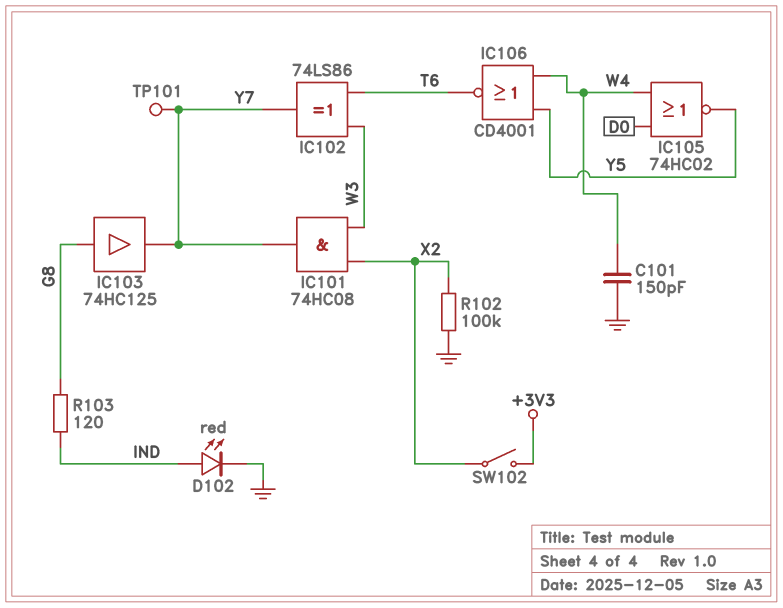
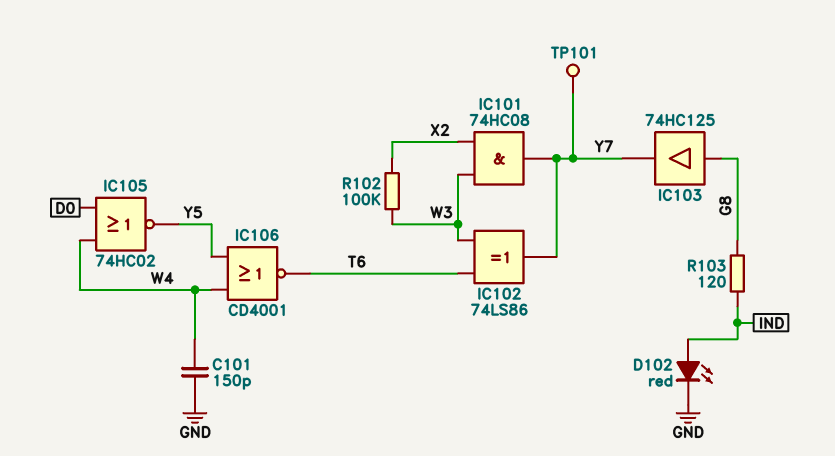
R102: 100k (GND, X2) -> 100k (W3, X2)
SW102: switch (+3V3, X2) -> none

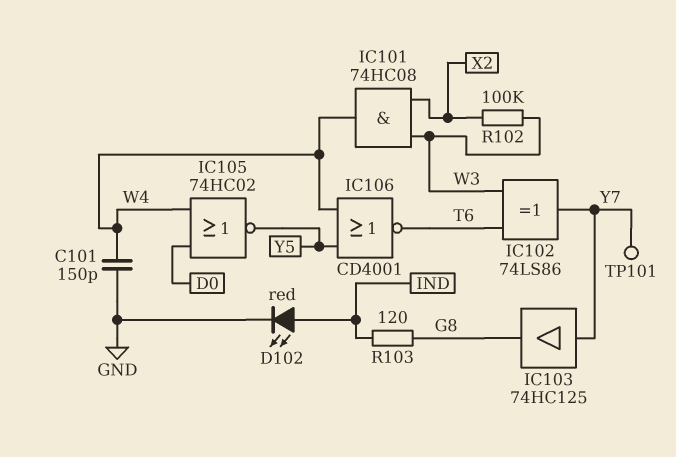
IC101: AND 74HC08 (in W3, in X2, out Y7) -> AND 74HC08 (in W3, in X2, out W4)
IC103: buffer 74HC125 (in G8, out Y7) -> buffer 74HC125 (in Y7, out G8)

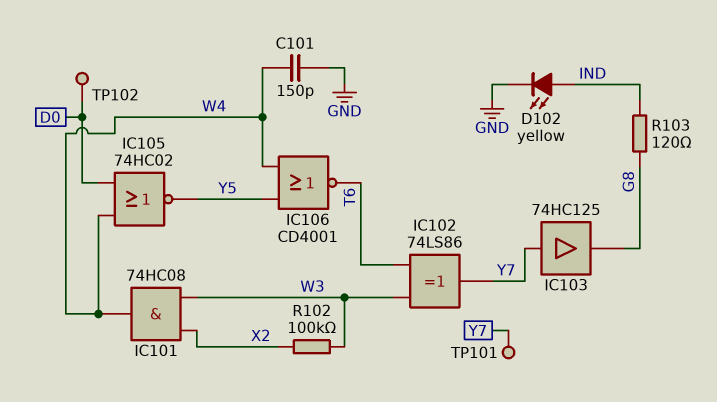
D102: LED red (A IND, K GND) -> LED yellow (A IND, K GND)
TP102: none -> test point (D0)

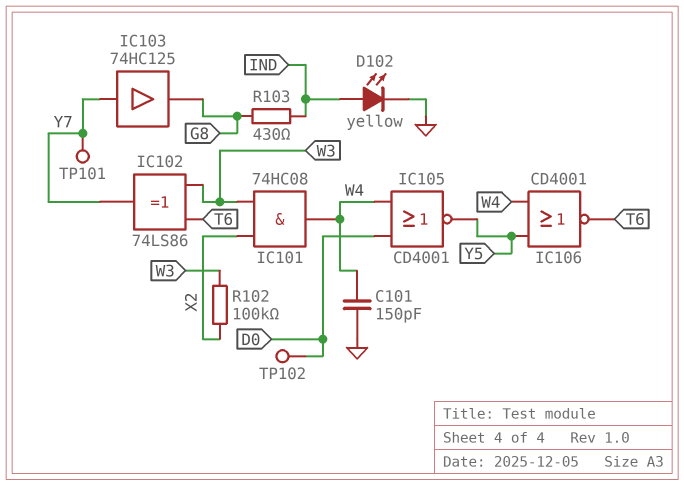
IC105: NOR 74HC02 (in D0, in W4, out Y5) -> NOR CD4001 (in D0, in W4, out Y5)
R103: 120 (G8, IND) -> 430 (G8, IND)

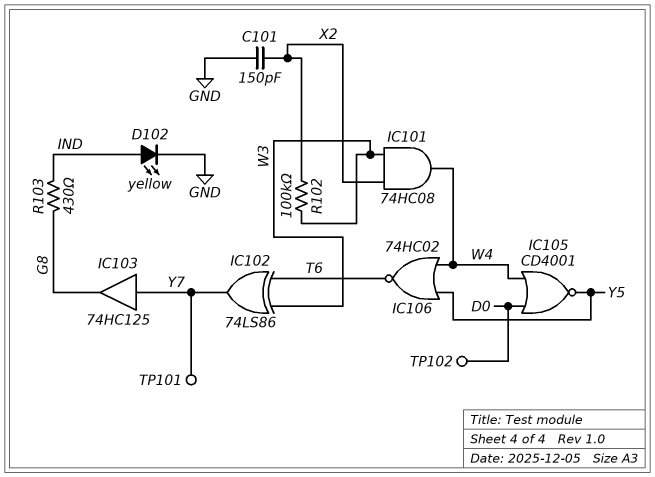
C101: 150pF (GND, W4) -> 150pF (GND, X2)
IC106: NOR CD4001 (in W4, in Y5, out T6) -> NOR 74HC02 (in W4, in Y5, out T6)

